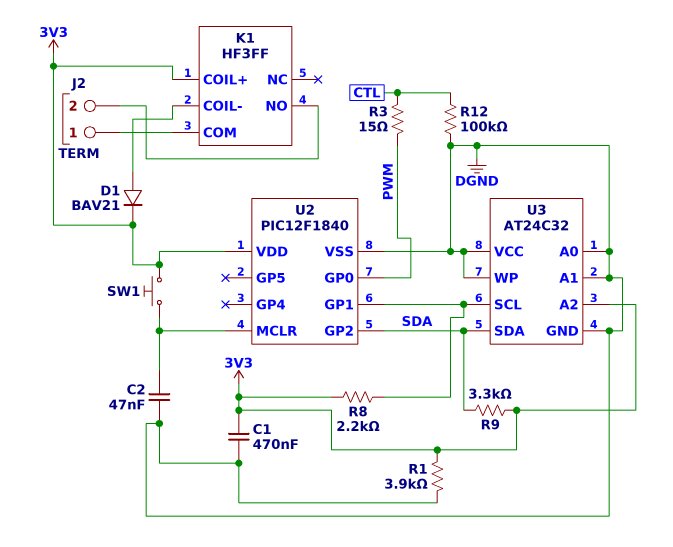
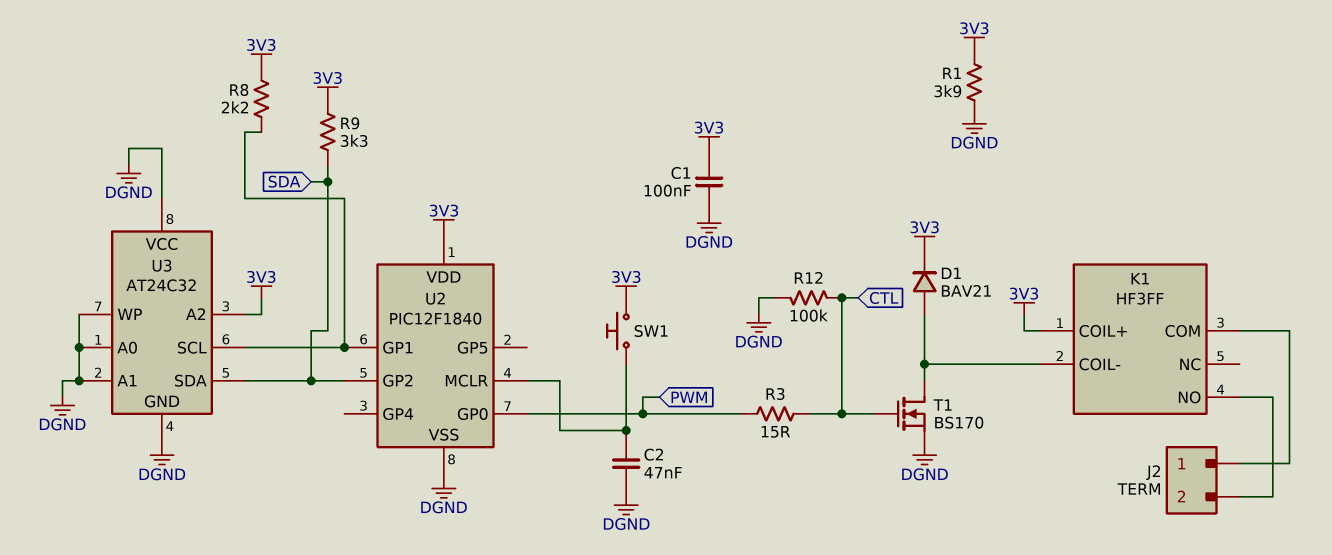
C1: 470nF (3V3, DGND) -> 100nF (3V3, DGND)
T1: none -> NMOS BS170 (G CTL, D K1/COIL-, S DGND)

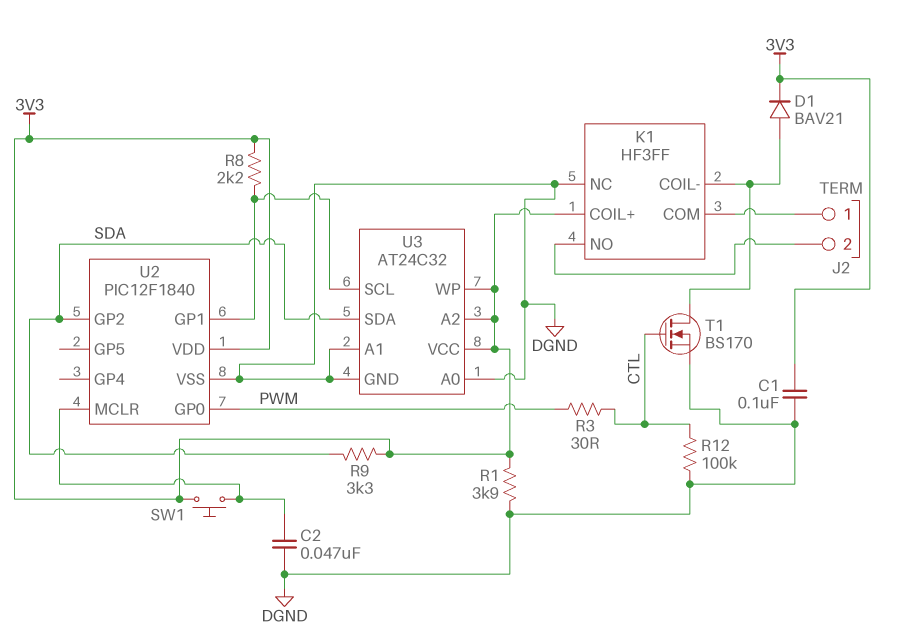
K1 pin NC: none -> DGND
R3: 15 (CTL, PWM) -> 30 (CTL, PWM)
U3 pin VCC: DGND -> 3V3
U3 pin WP: DGND -> 3V3

